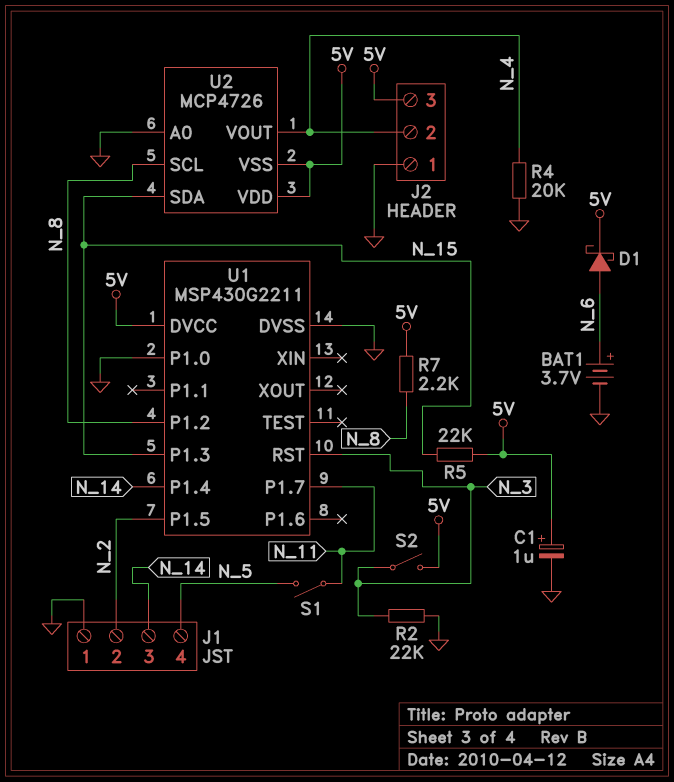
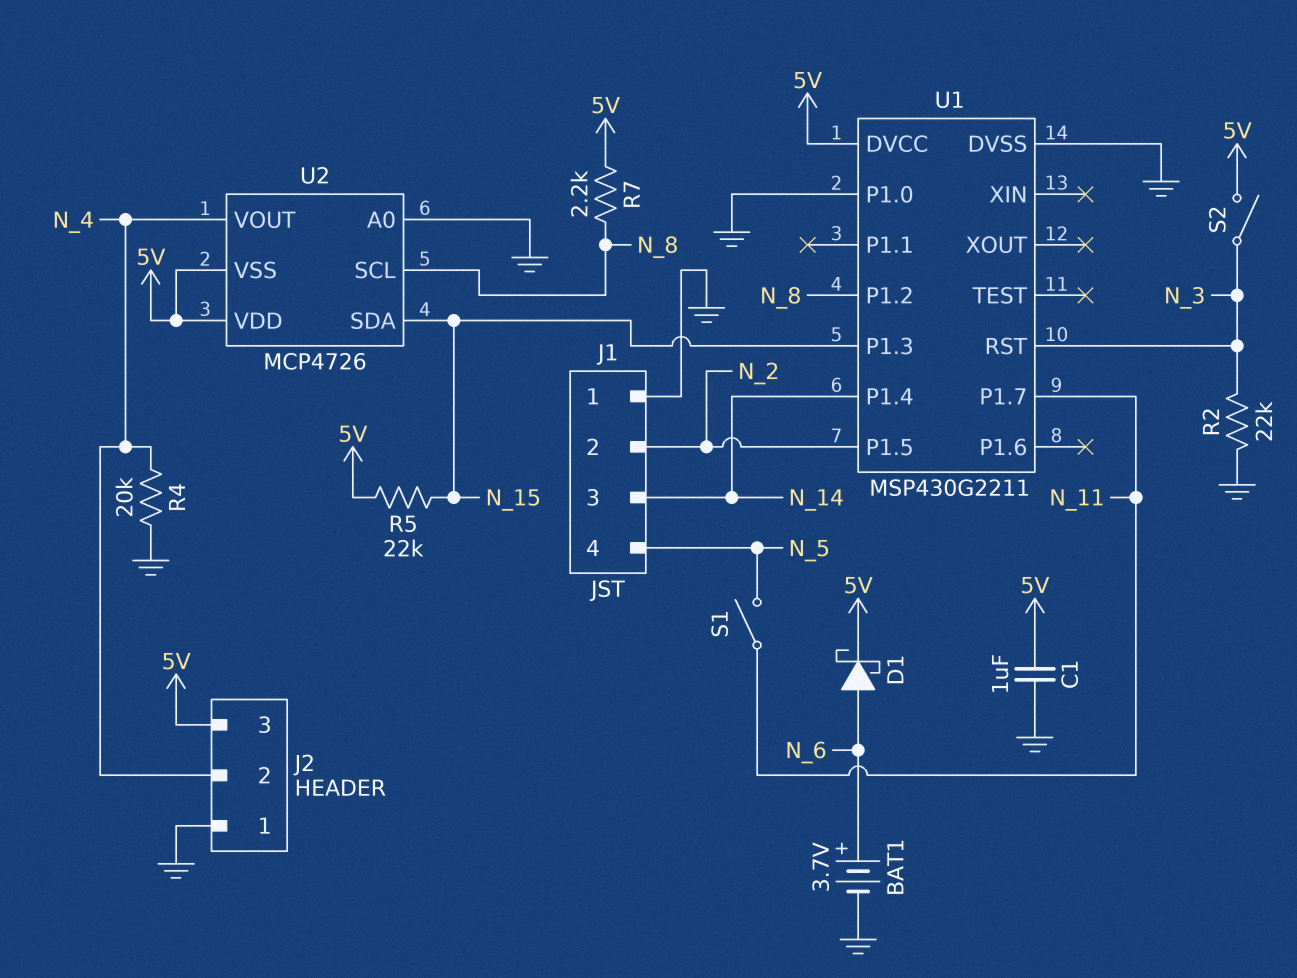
C1: 1uF (plus 5V, minus GND) -> 1uF (5V, GND)

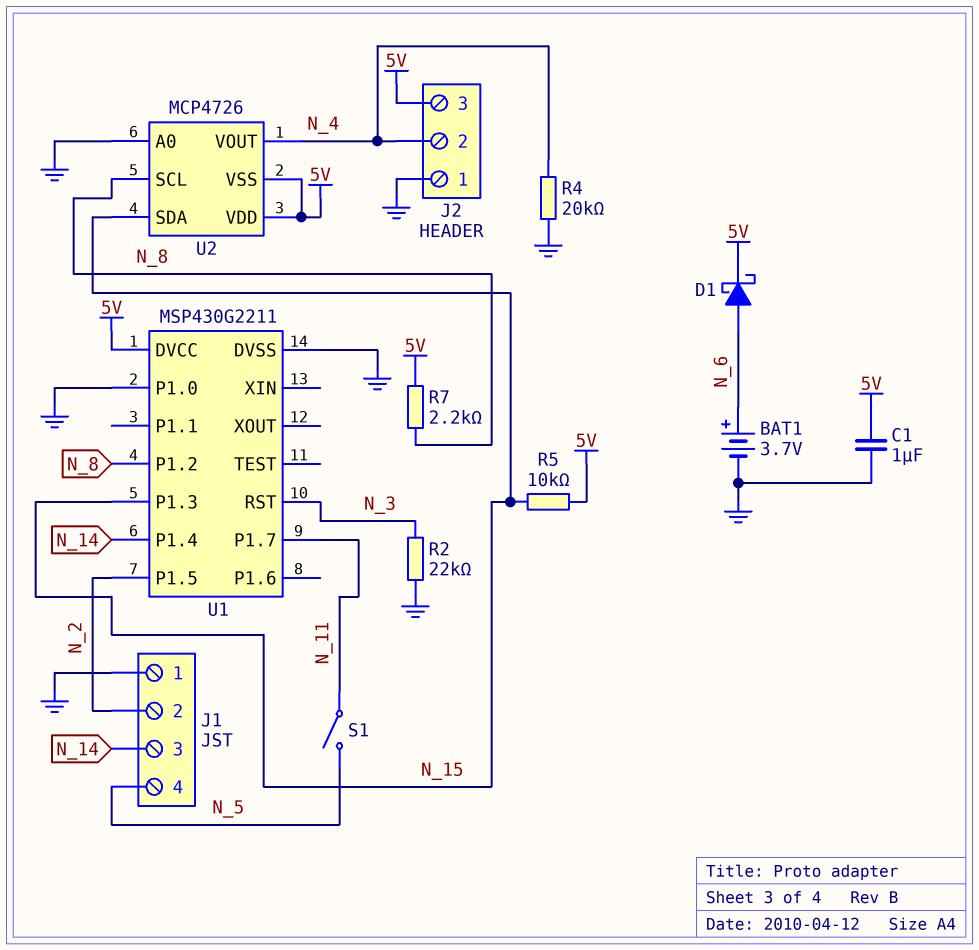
R5: 22k (5V, N_15) -> 10k (5V, N_15)
S2: switch (5V, N_3) -> none

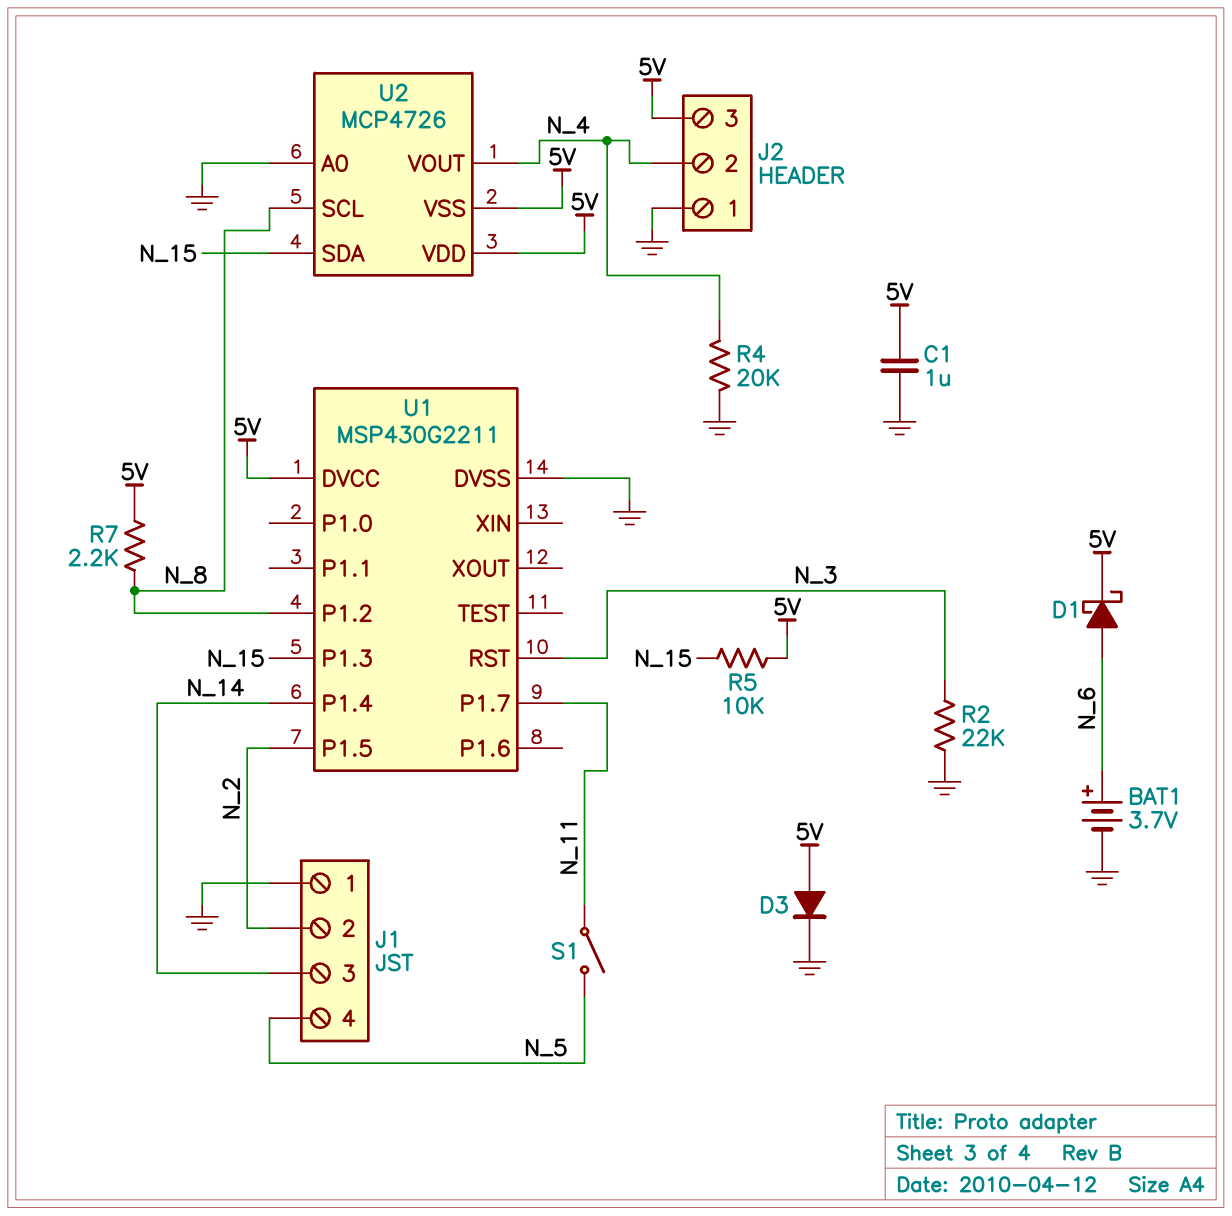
D3: none -> diode (A 5V, K GND)
U1 pin P1.0: GND -> none

